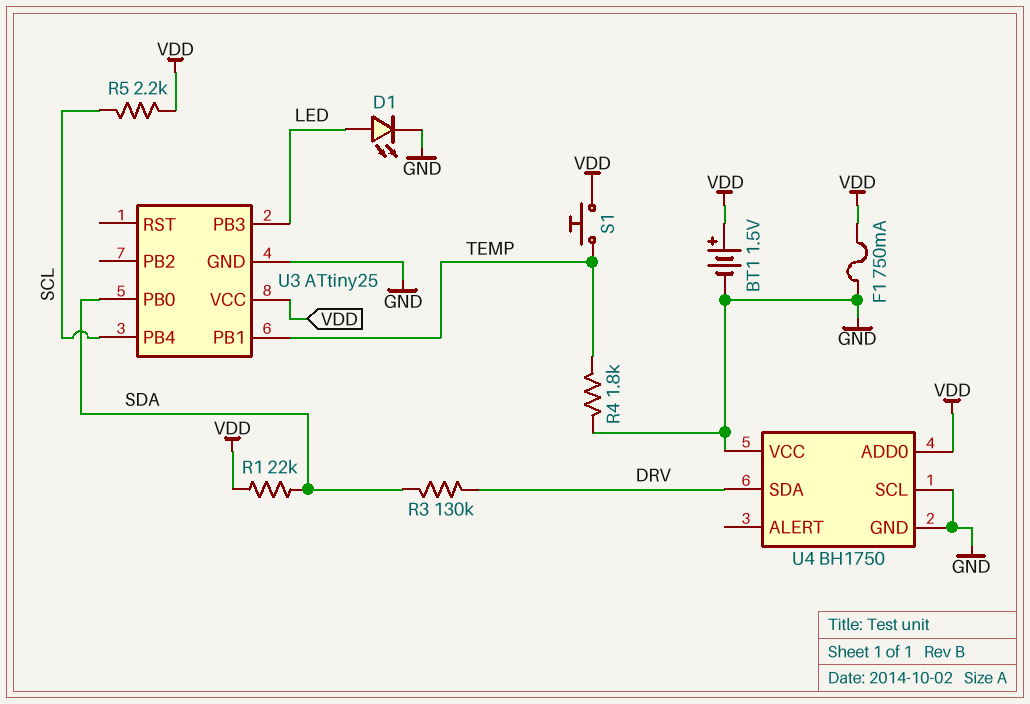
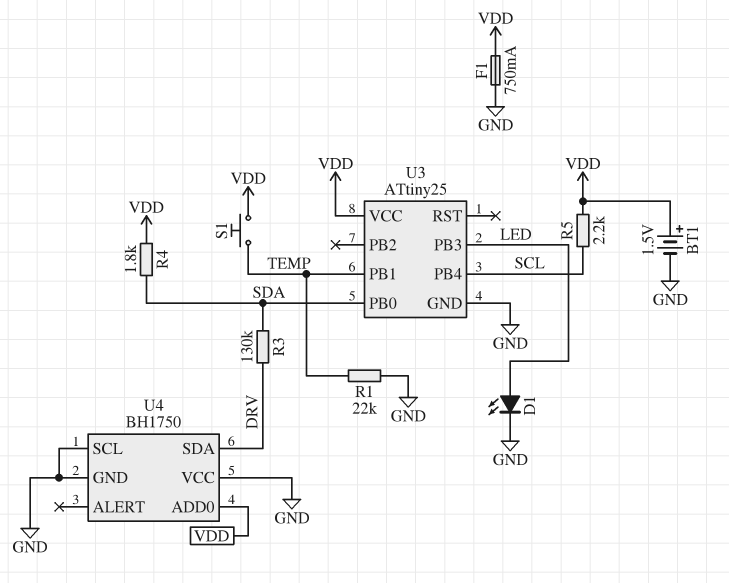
R1: 22k (SDA, VDD) -> 22k (GND, TEMP)
R4: 1.8k (GND, TEMP) -> 1.8k (SDA, VDD)

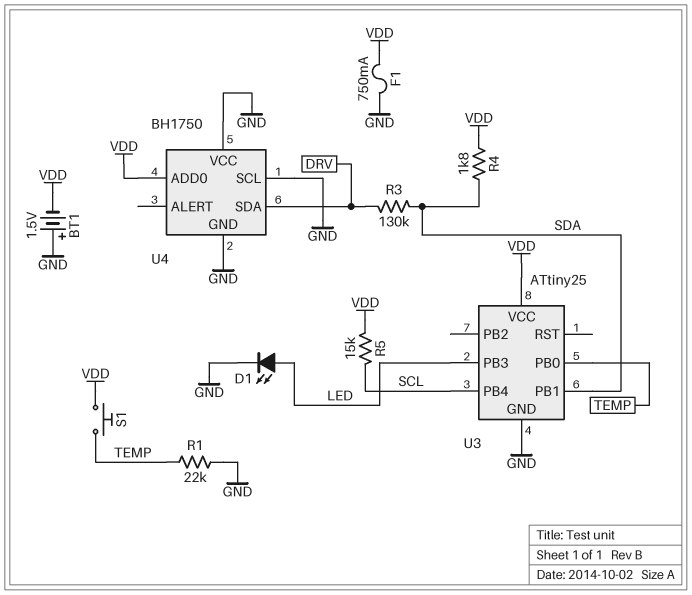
BT1: 1.5V (plus VDD, minus GND) -> 1.5V (plus GND, minus VDD)
R5: 2.2k (SCL, VDD) -> 15k (SCL, VDD)
U3 pin PB0: SDA -> TEMP
U3 pin PB1: TEMP -> SDA

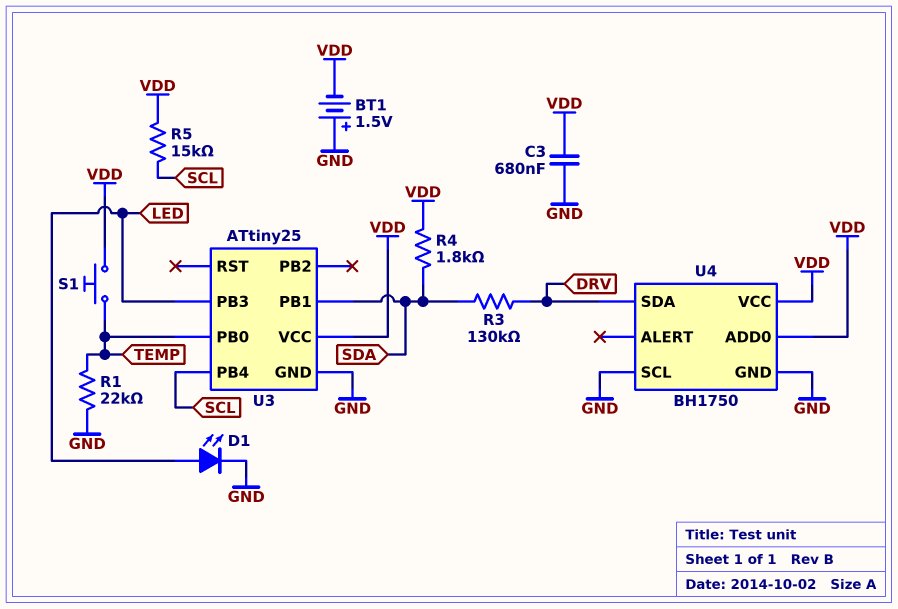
C3: none -> 680nF (GND, VDD)
F1: 750mA (GND, VDD) -> none
U4 pin VCC: GND -> VDD

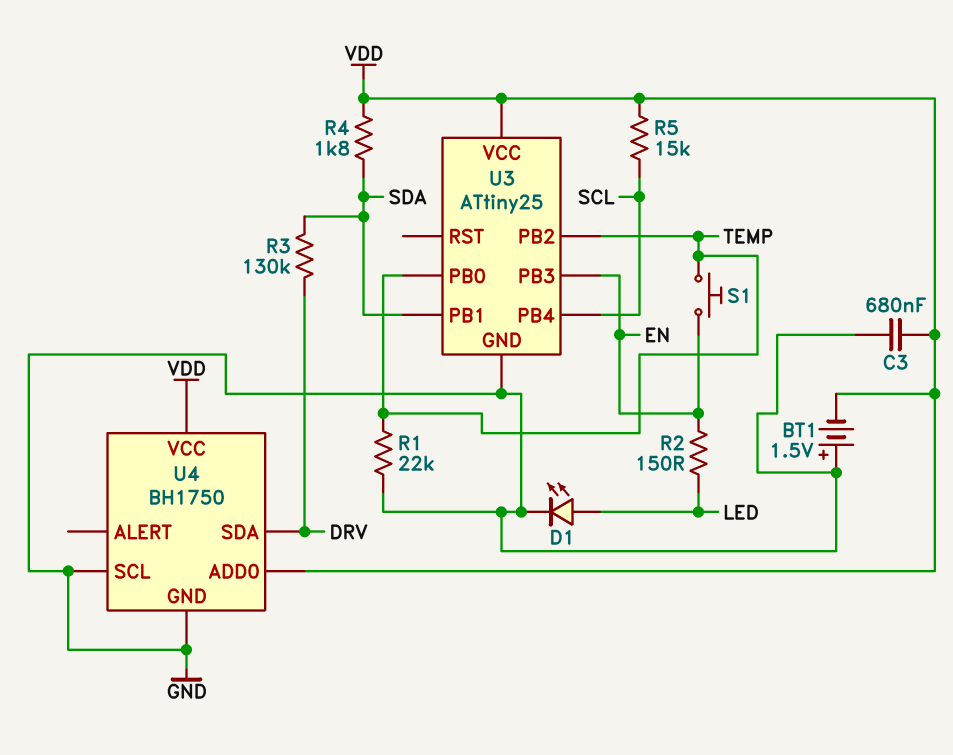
R2: none -> 150 (EN, LED)
S1: button (TEMP, VDD) -> button (EN, TEMP)
U3 pin PB2: none -> TEMP
U3 pin PB3: LED -> EN

